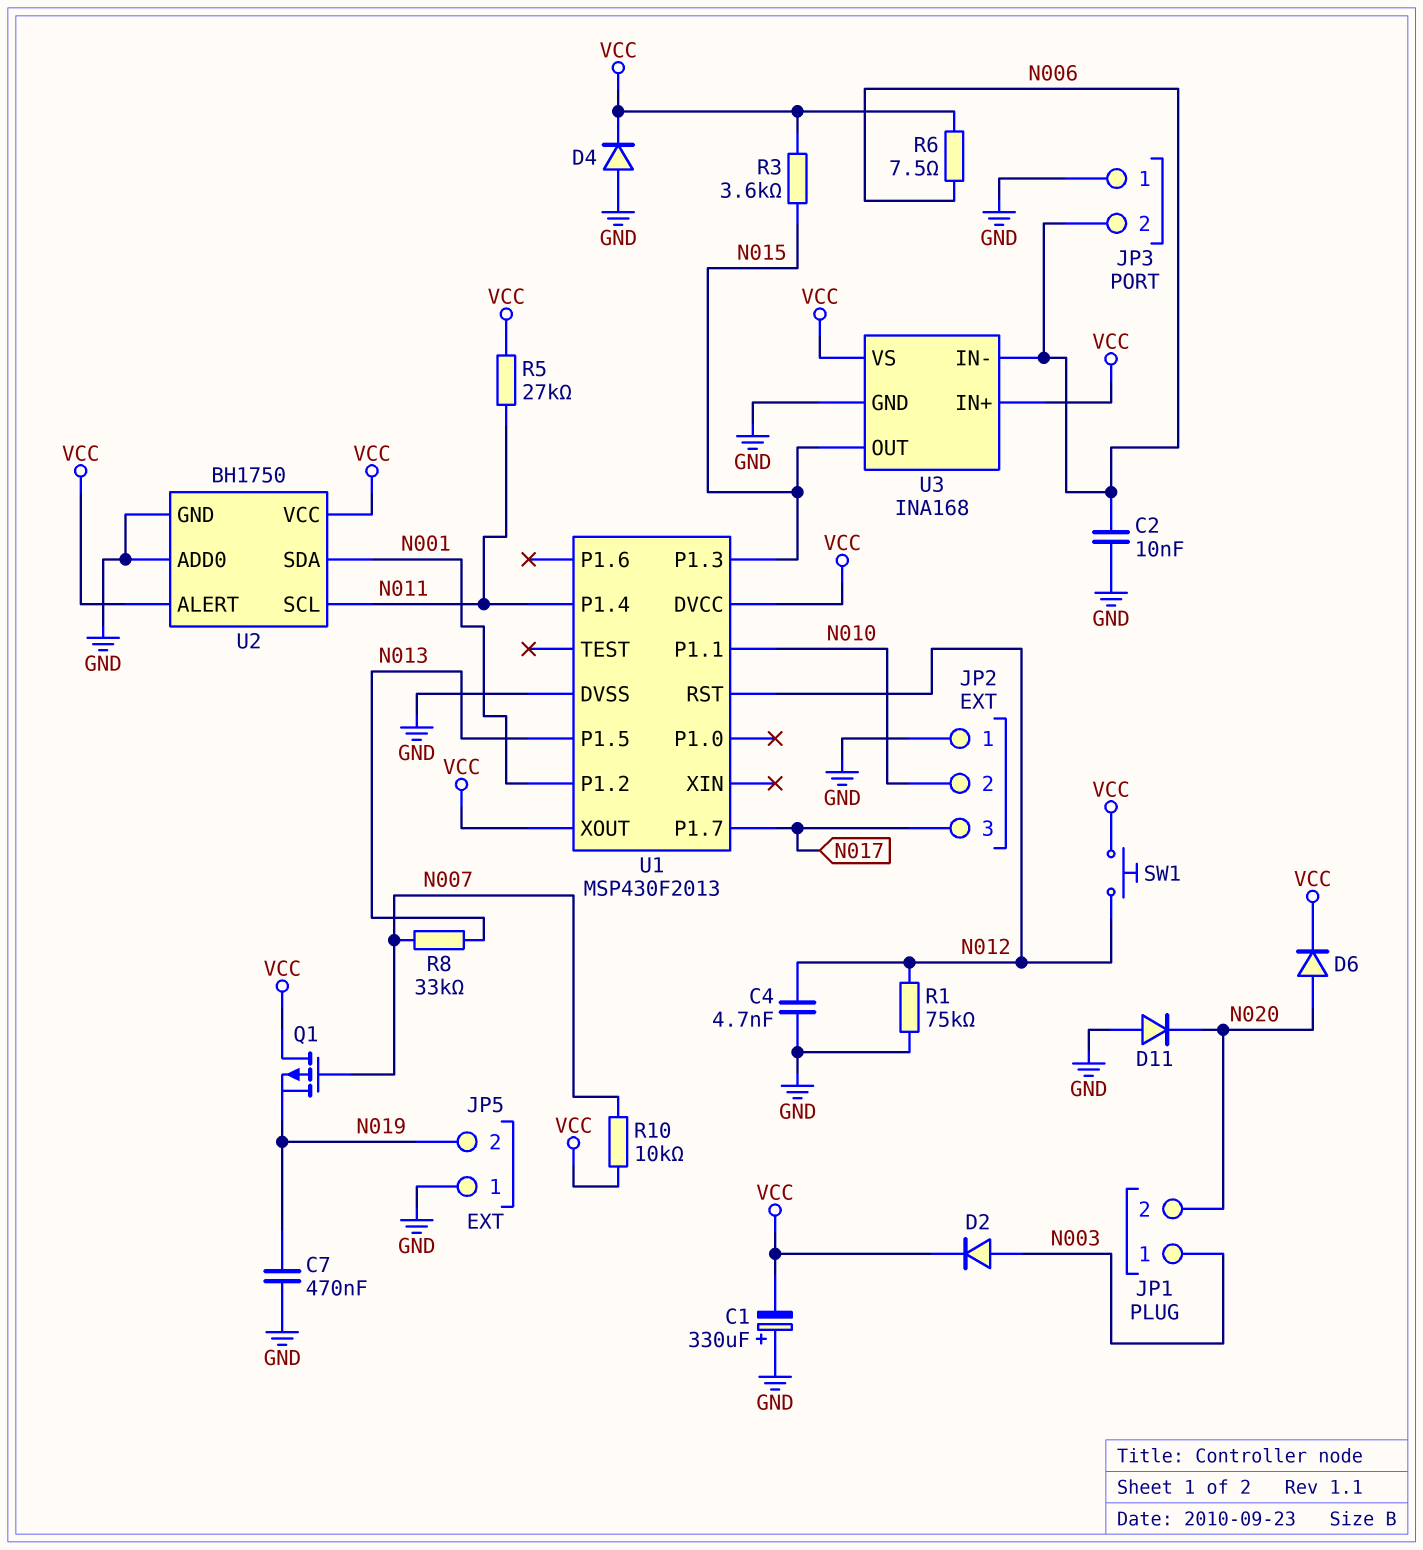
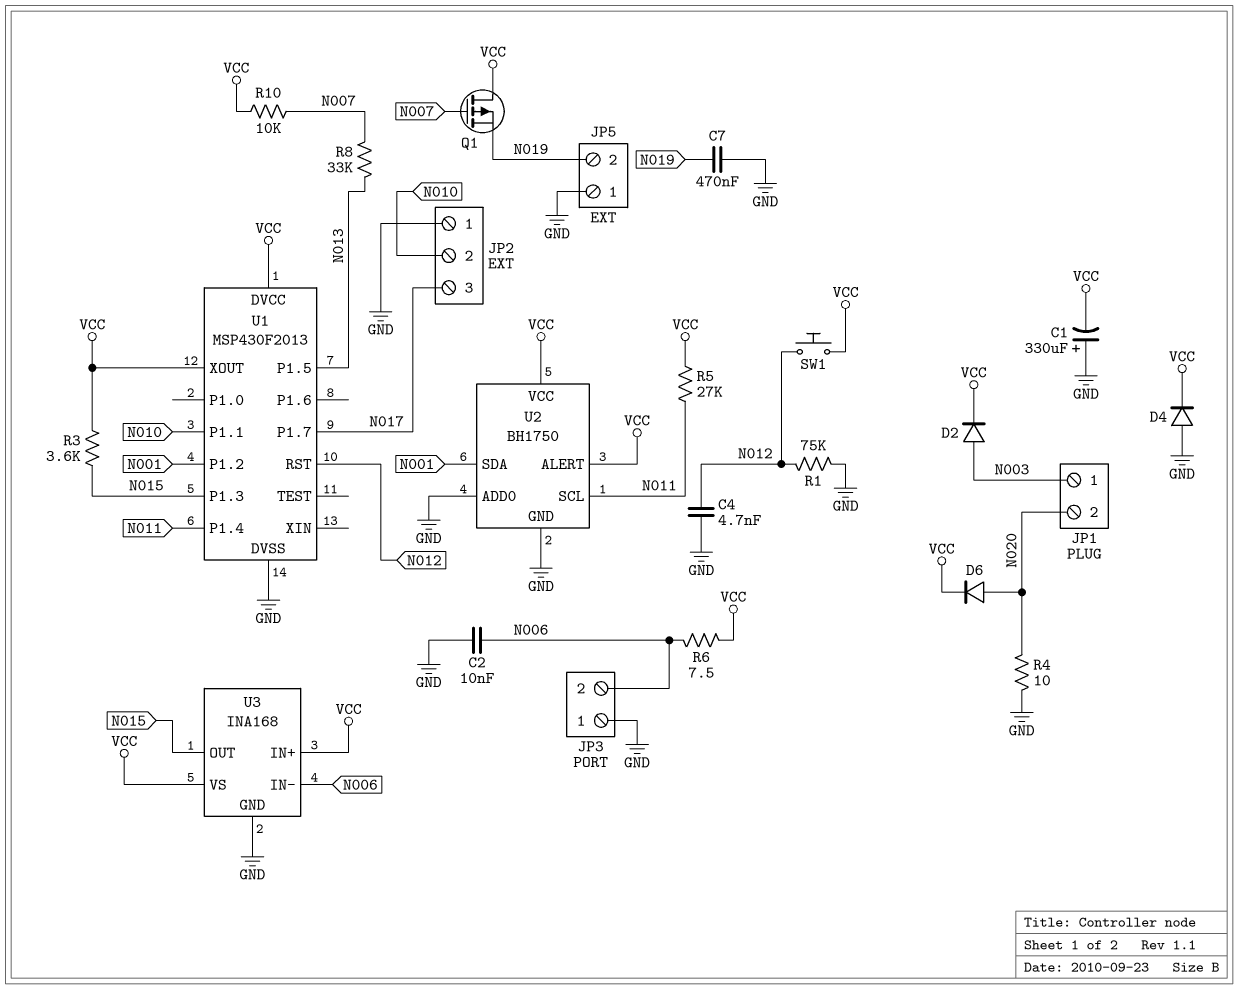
D11: diode (A GND, K N020) -> none
R4: none -> 10 (GND, N020)

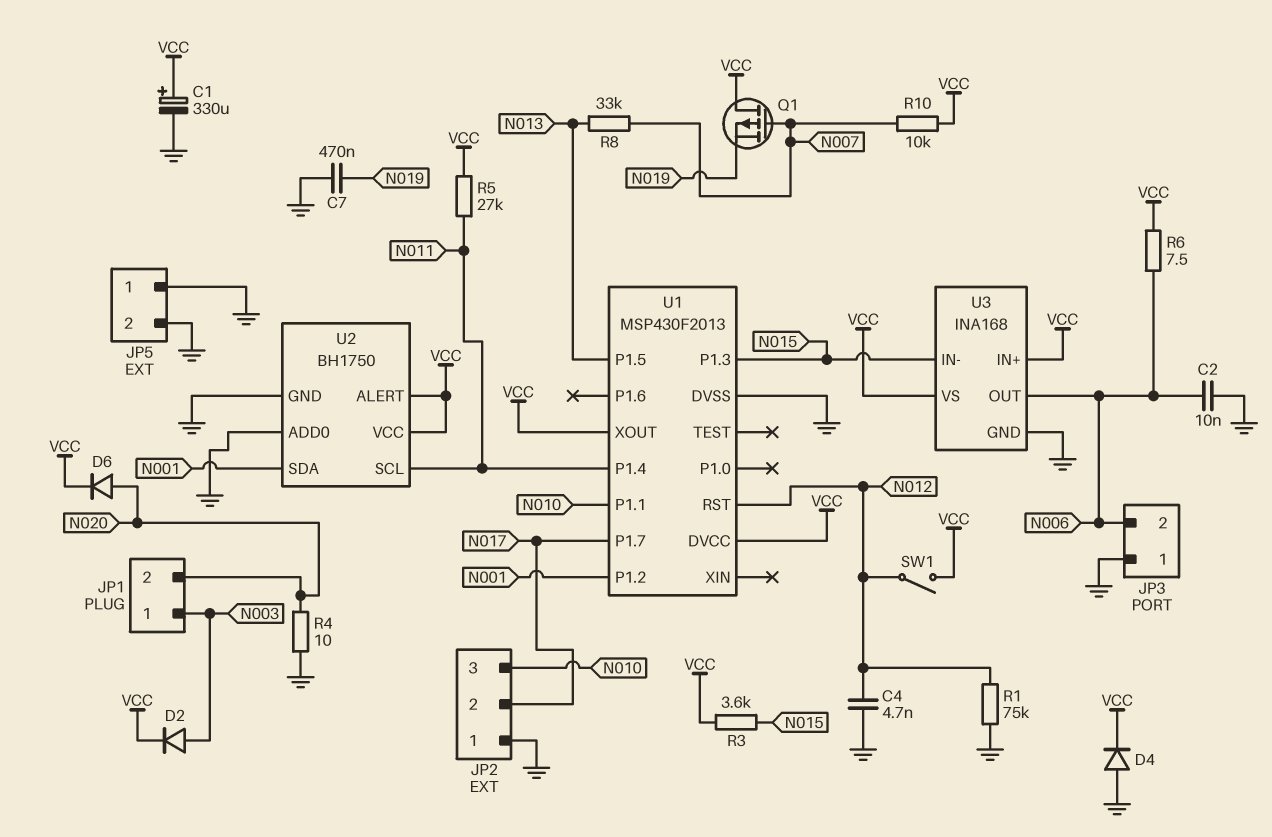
C1: 330uF (plus GND, minus VCC) -> 330uF (plus VCC, minus GND)
JP2 pin 2: N010 -> N017
JP2 pin 3: N017 -> N010
JP5 pin 2: N019 -> GND
SW1: button (N012, VCC) -> switch (N012, VCC)
U3 pin IN-: N006 -> N015
U3 pin OUT: N015 -> N006

